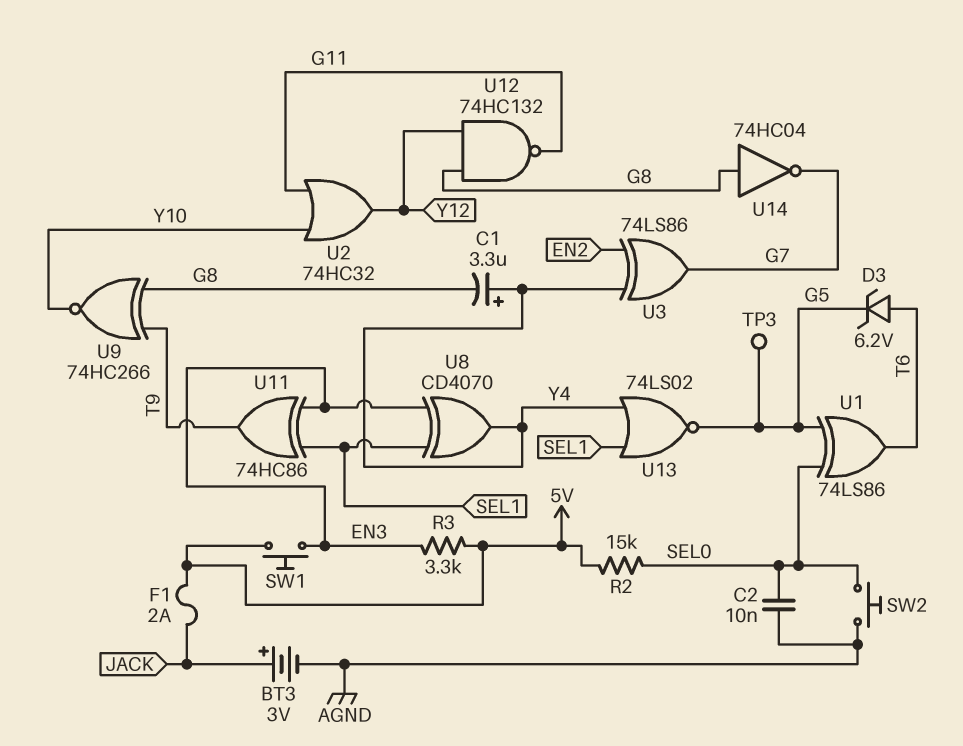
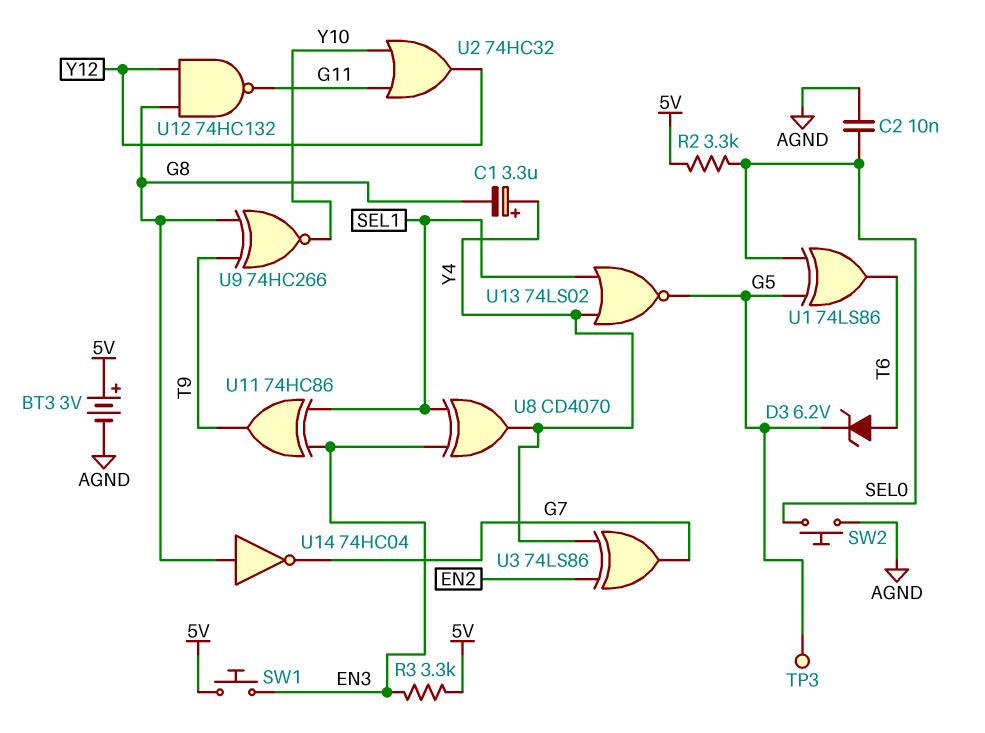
BT3: 3V (plus JACK, minus AGND) -> 3V (plus 5V, minus AGND)
F1: 2A (5V, JACK) -> none
R2: 15k (5V, SEL0) -> 3.3k (5V, SEL0)

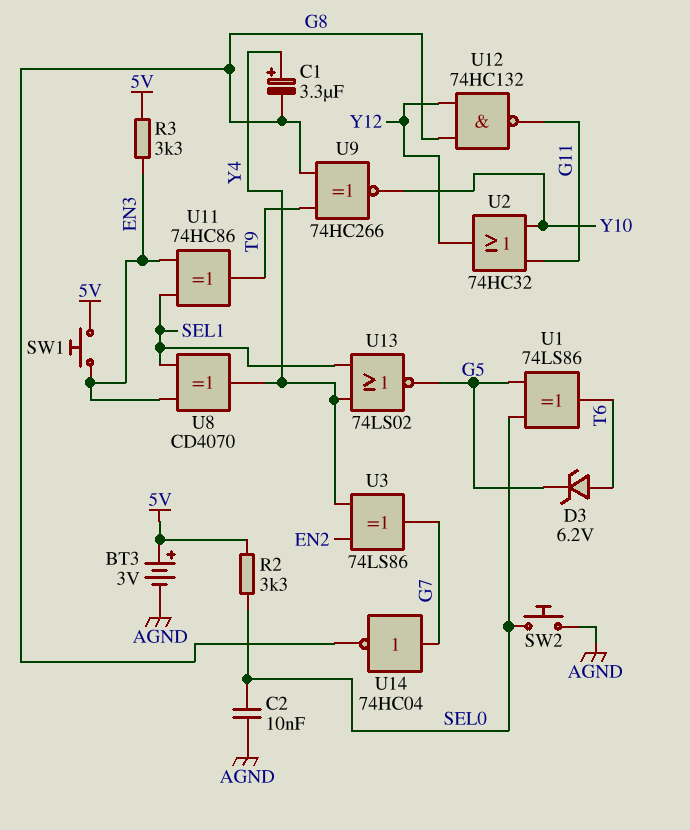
TP3: test point (G5) -> none
U14: NOT 74HC04 (in G8, out G7) -> NOT 74HC04 (in G7, out G8)

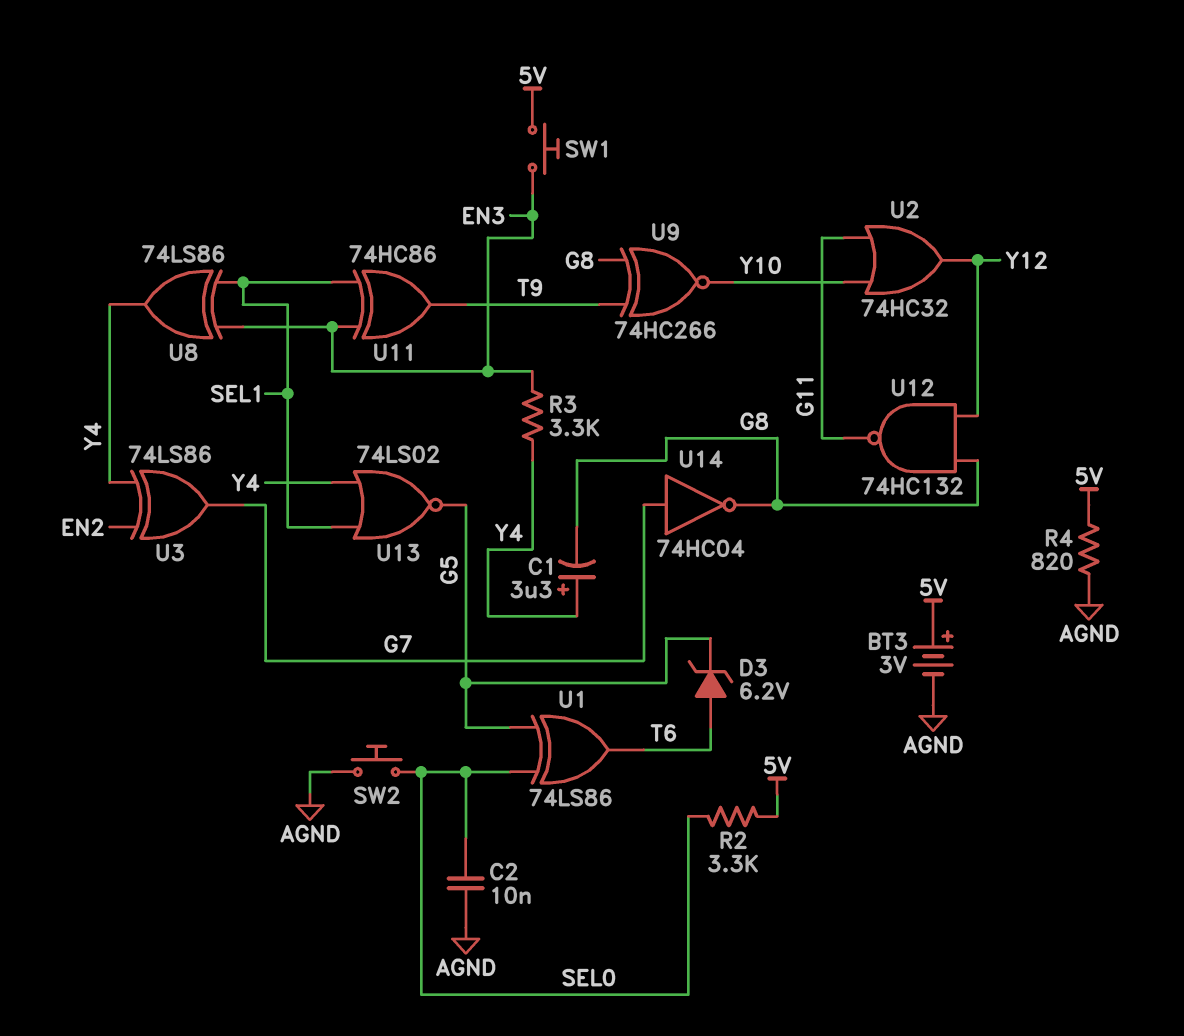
R3: 3.3k (5V, EN3) -> 3.3k (EN3, Y4)
R4: none -> 820 (5V, AGND)
U8: XOR CD4070 (in EN3, in SEL1, out Y4) -> XOR 74LS86 (in EN3, in SEL1, out Y4)

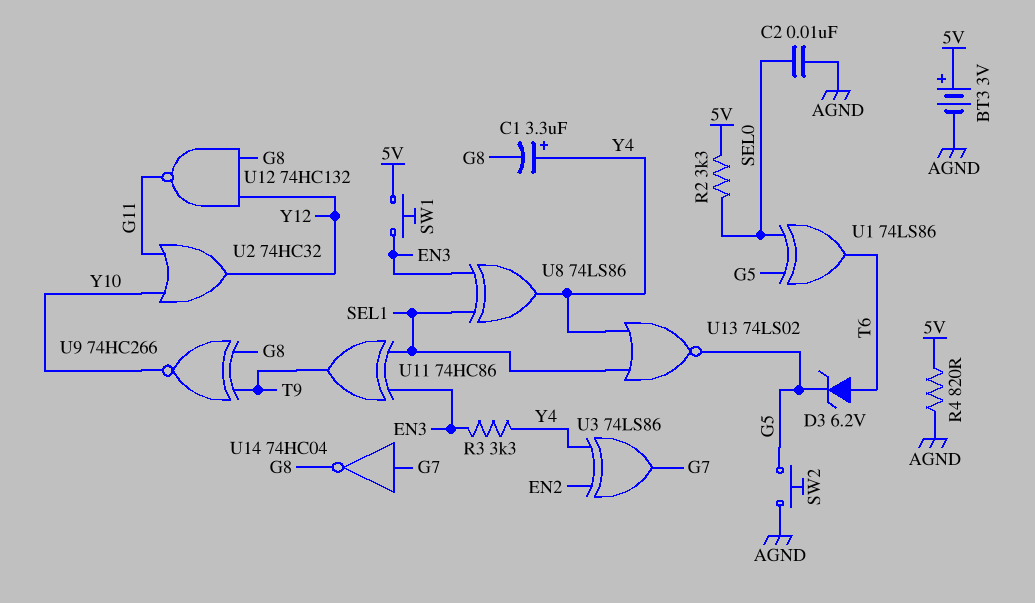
SW2: button (AGND, SEL0) -> button (AGND, G5)

